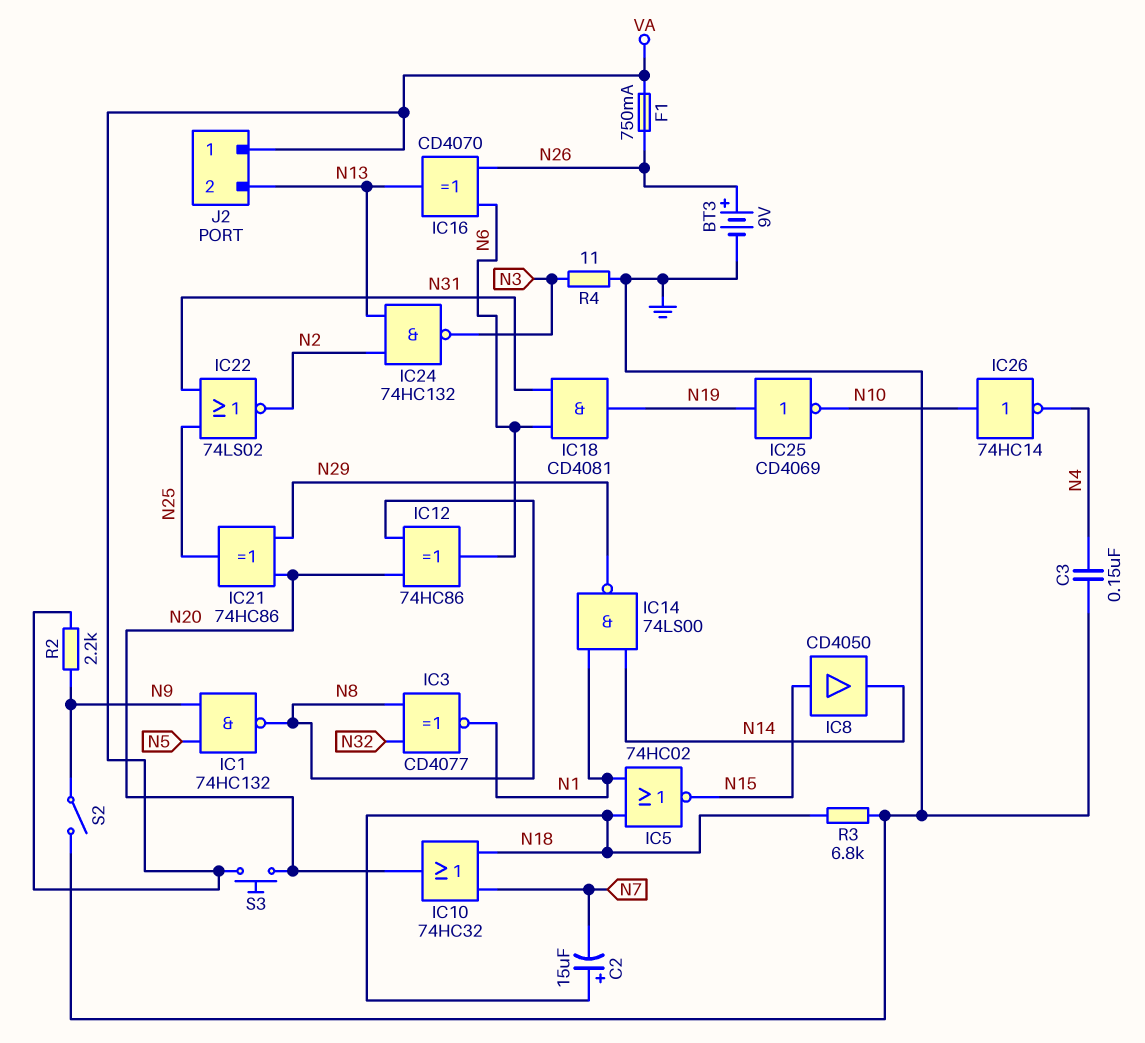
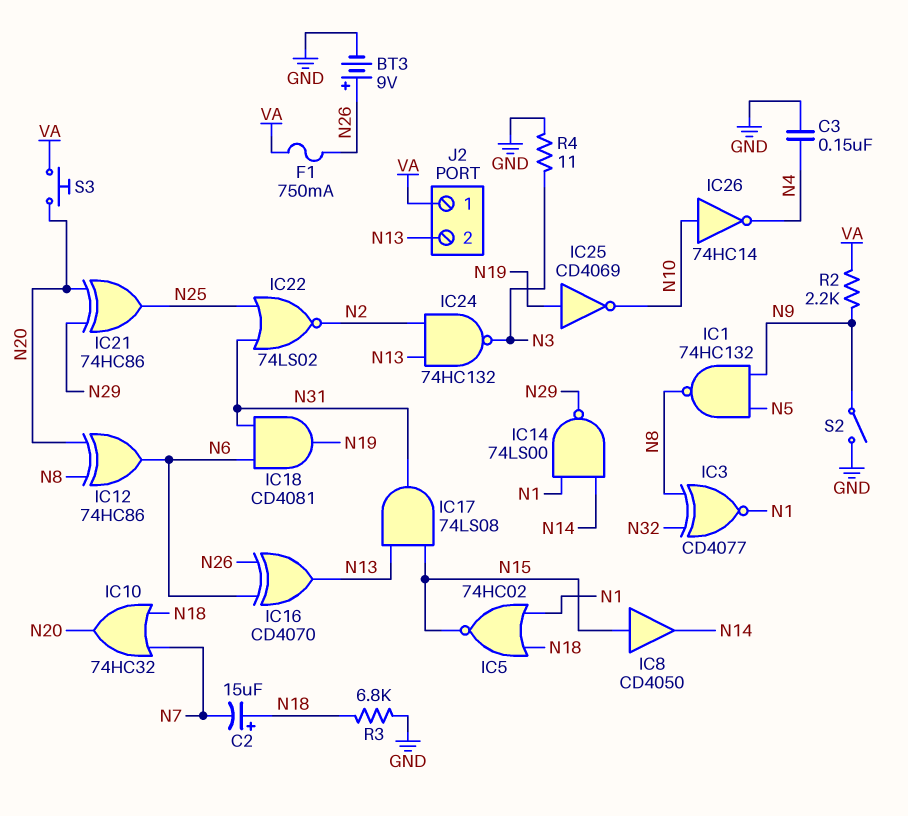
IC17: none -> AND 74LS08 (in N13, in N15, out N31)

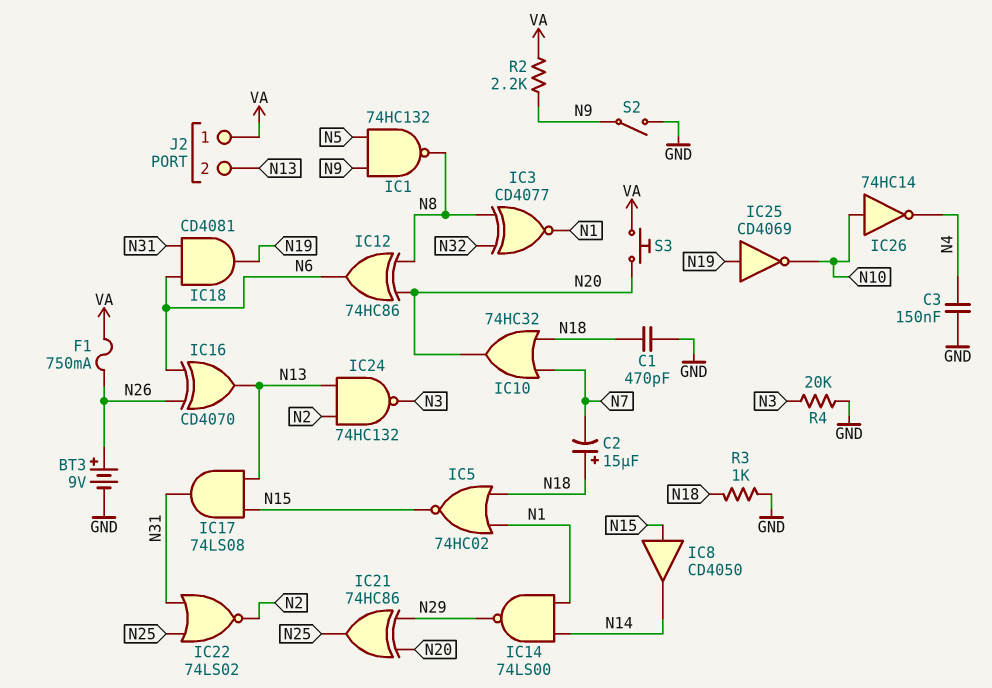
C1: none -> 470pF (GND, N18)
R3: 6.8k (GND, N18) -> 1k (GND, N18)
R4: 11 (GND, N3) -> 20k (GND, N3)

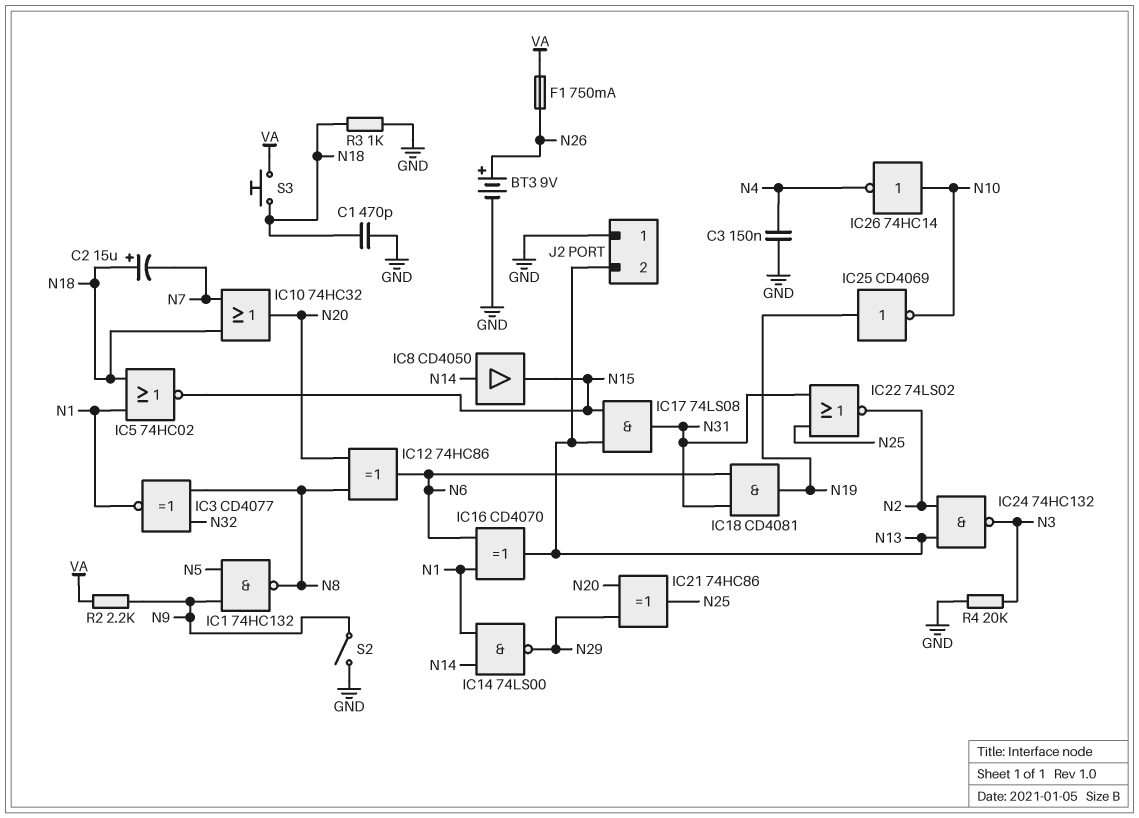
IC8: buffer CD4050 (in N15, out N14) -> buffer CD4050 (in N14, out N15)
IC16: XOR CD4070 (in N6, in N26, out N13) -> XOR CD4070 (in N1, in N6, out N13)
J2 pin 1: VA -> GND
S3: button (N20, VA) -> button (N18, VA)

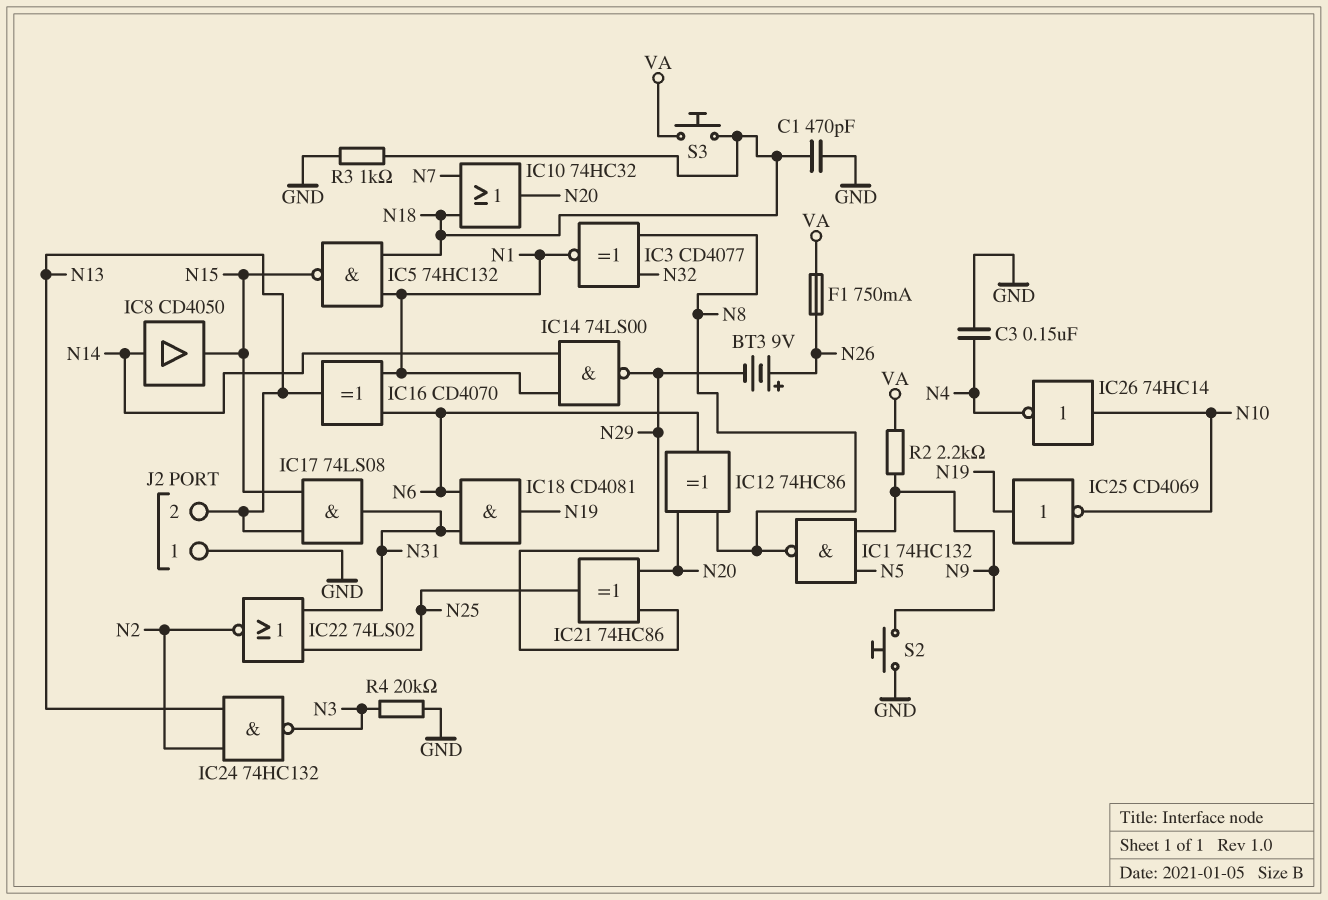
BT3: 9V (plus N26, minus GND) -> 9V (plus N26, minus N29)
C2: 15uF (plus N18, minus N7) -> none
IC5: NOR 74HC02 (in N1, in N18, out N15) -> NAND 74HC132 (in N1, in N18, out N15)
S2: switch (GND, N9) -> button (GND, N9)

